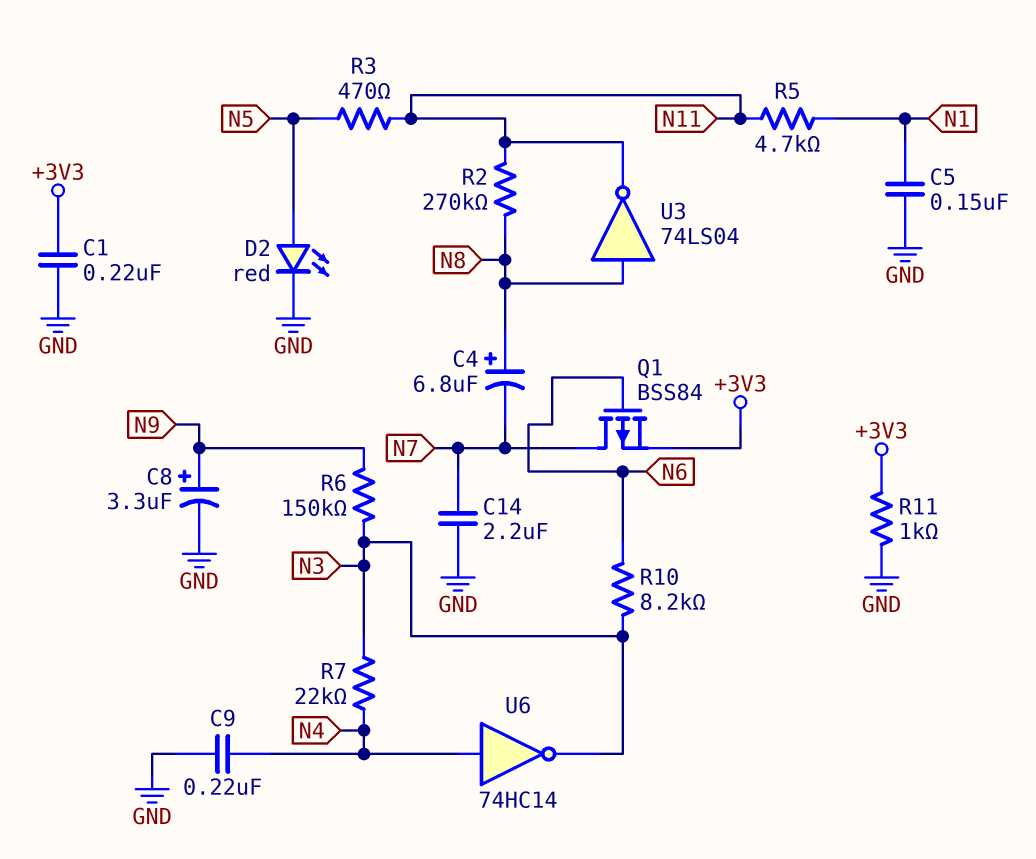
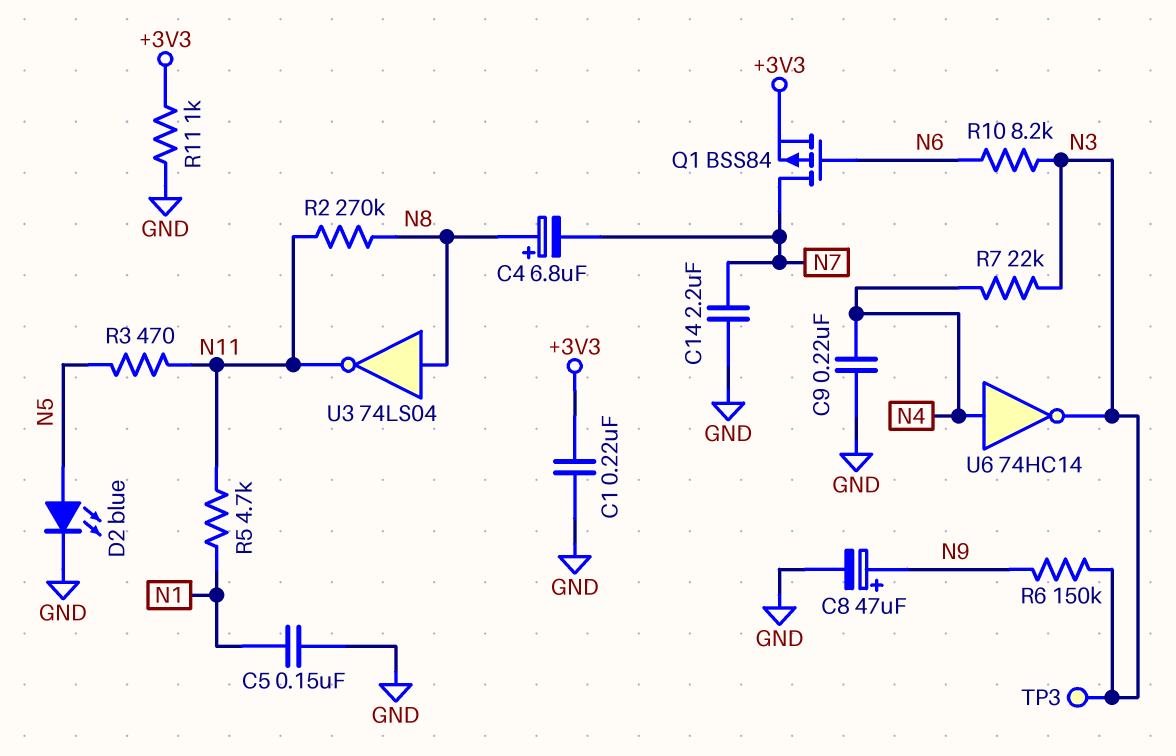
C8: 3.3uF (plus N9, minus GND) -> 47uF (plus N9, minus GND)
D2: LED red (A N5, K GND) -> LED blue (A N5, K GND)
TP3: none -> test point (N3)

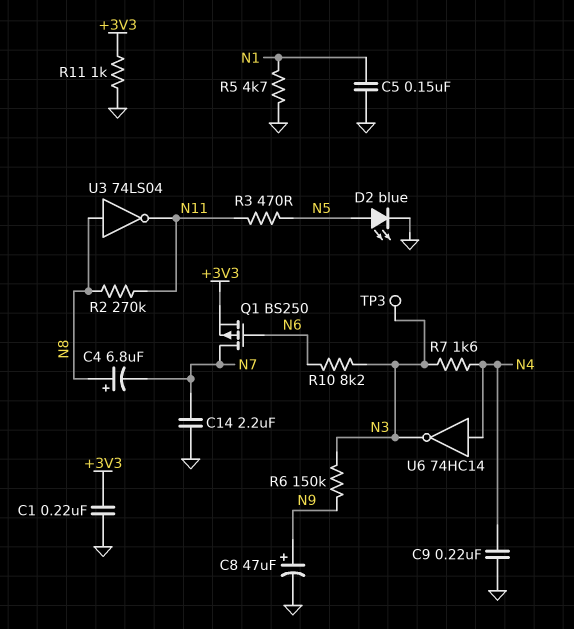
Q1: PMOS BSS84 (G N6, D N7, S +3V3) -> PMOS BS250 (G N6, D N7, S +3V3)
R5: 4.7k (N1, N11) -> 4.7k (GND, N1)
R7: 22k (N3, N4) -> 1.6k (N3, N4)

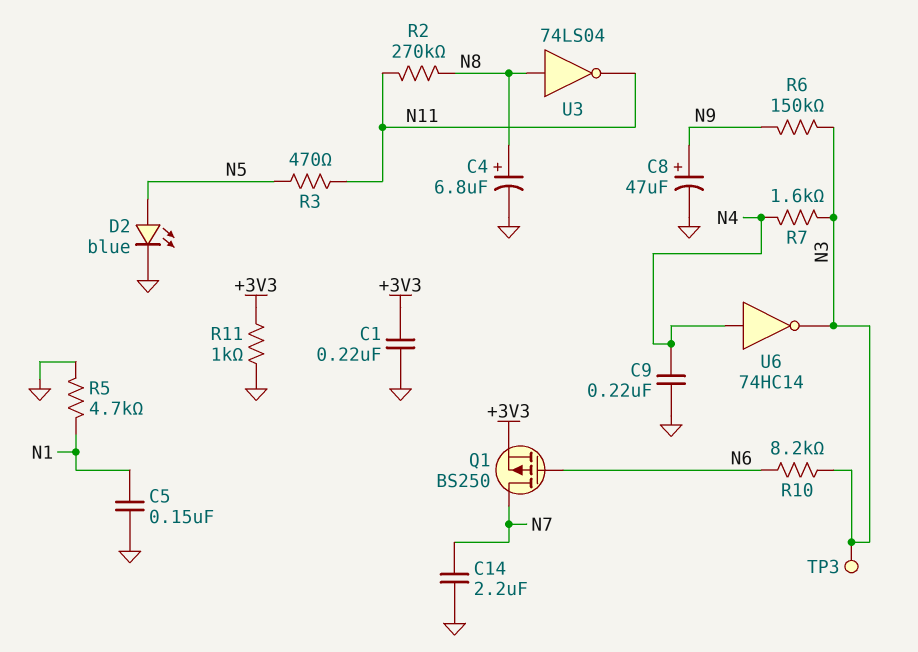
C4: 6.8uF (plus N8, minus N7) -> 6.8uF (plus N8, minus GND)

